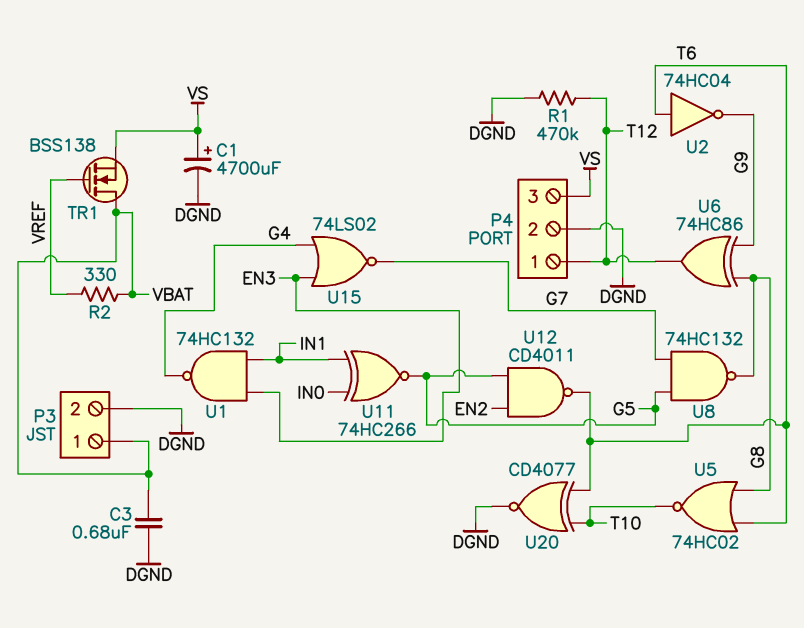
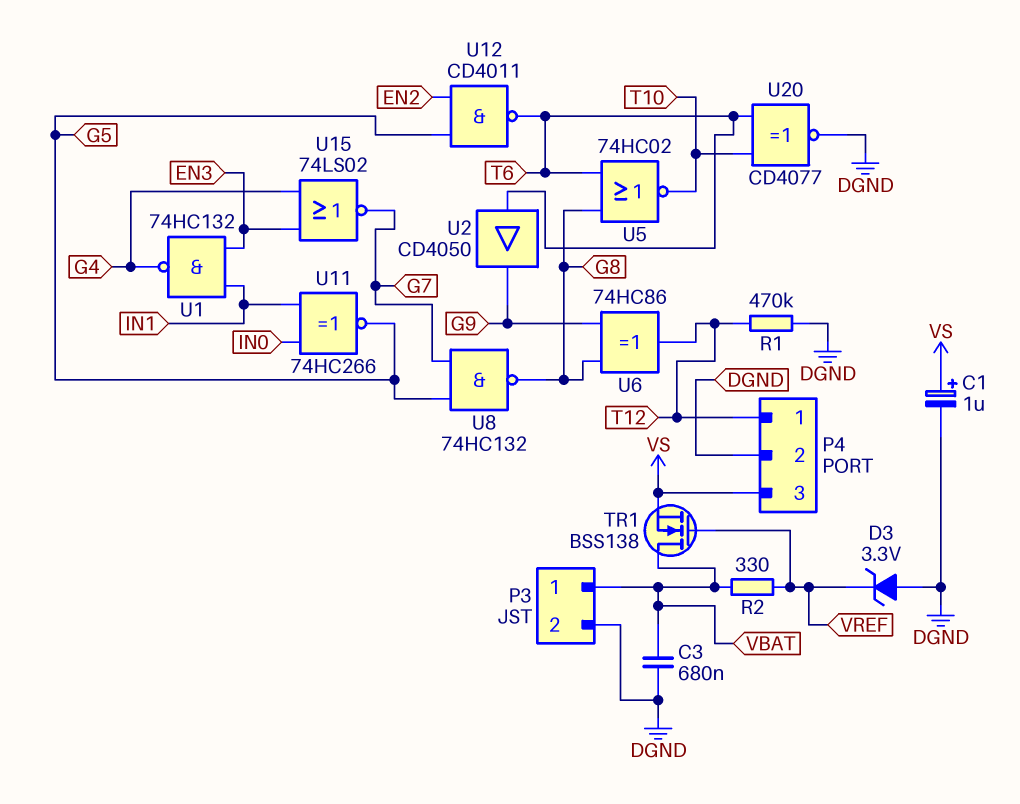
C1: 4700uF (plus VS, minus DGND) -> 1uF (plus VS, minus DGND)
D3: none -> zener 3.3V (A DGND, K VREF)
U2: NOT 74HC04 (in T6, out G9) -> buffer CD4050 (in T6, out G9)

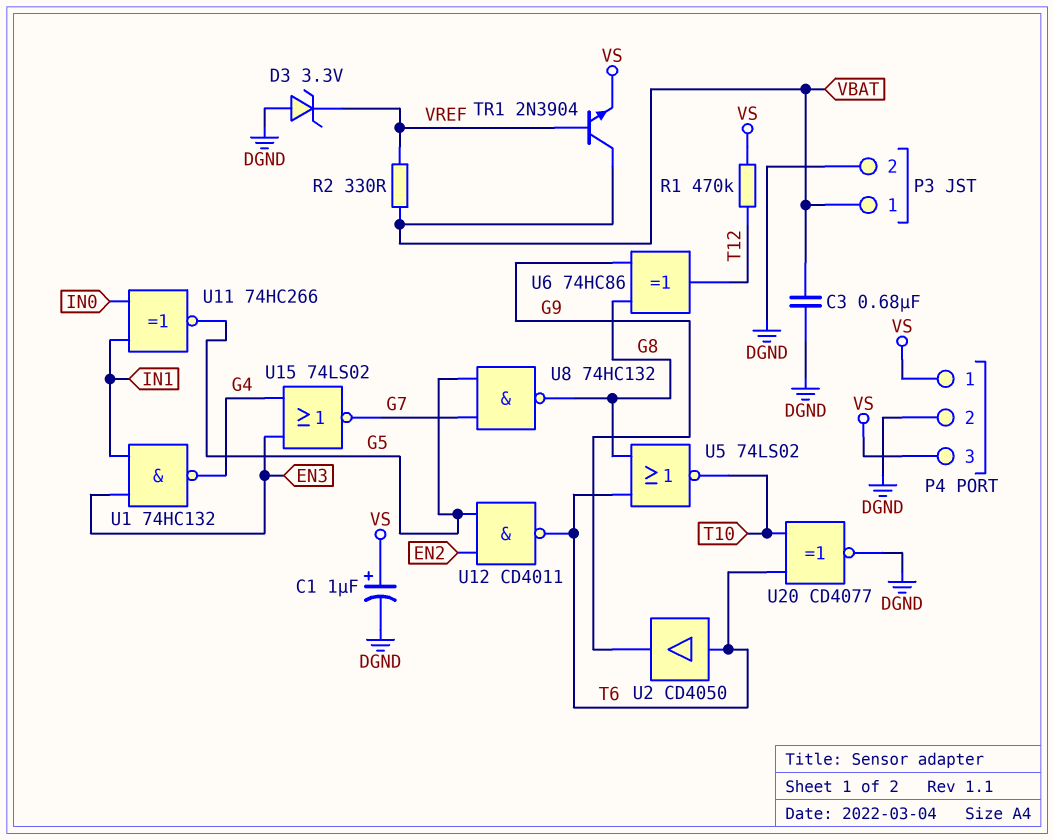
P4 pin 1: T12 -> VS
R1: 470k (DGND, T12) -> 470k (T12, VS)
TR1: NMOS BSS138 (G VREF, D VBAT, S VS) -> NPN 2N3904 (B VREF, C VBAT, E VS)
U5: NOR 74HC02 (in G8, in T6, out T10) -> NOR 74LS02 (in G8, in T6, out T10)

